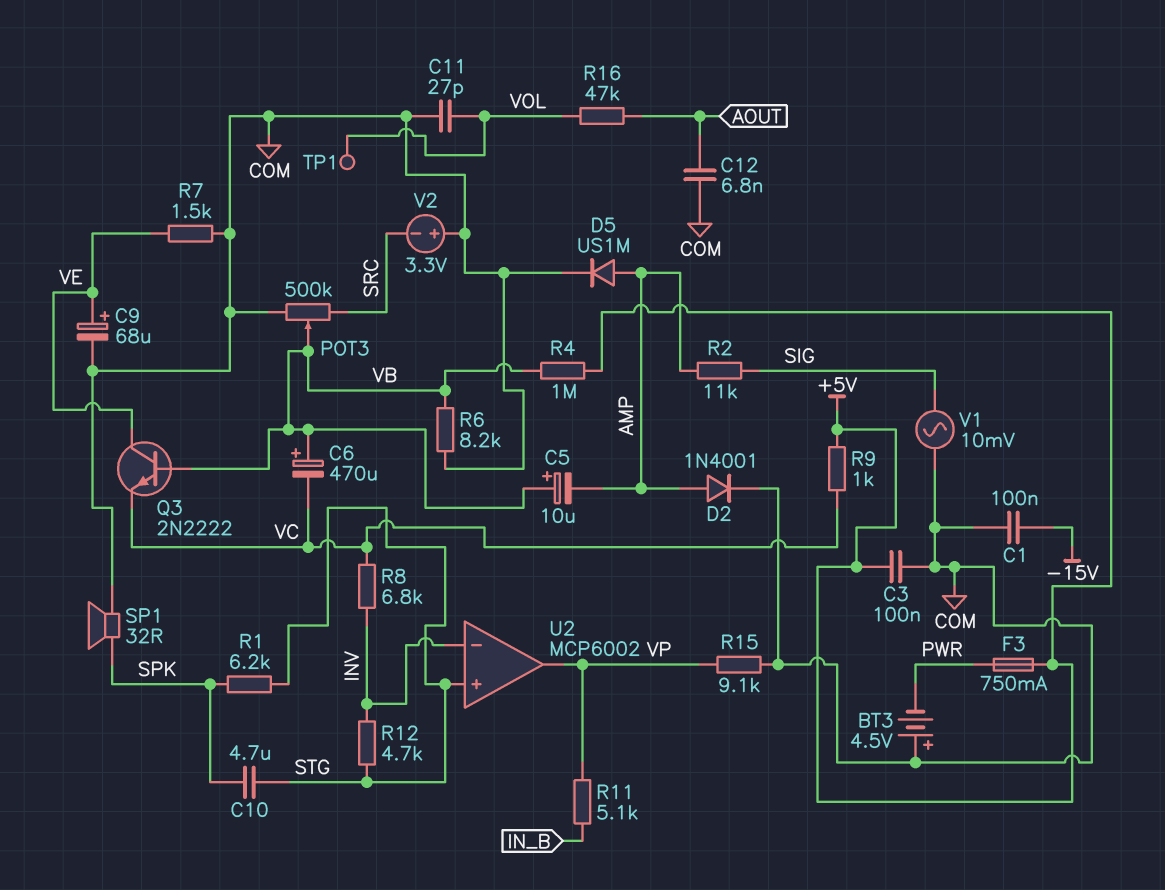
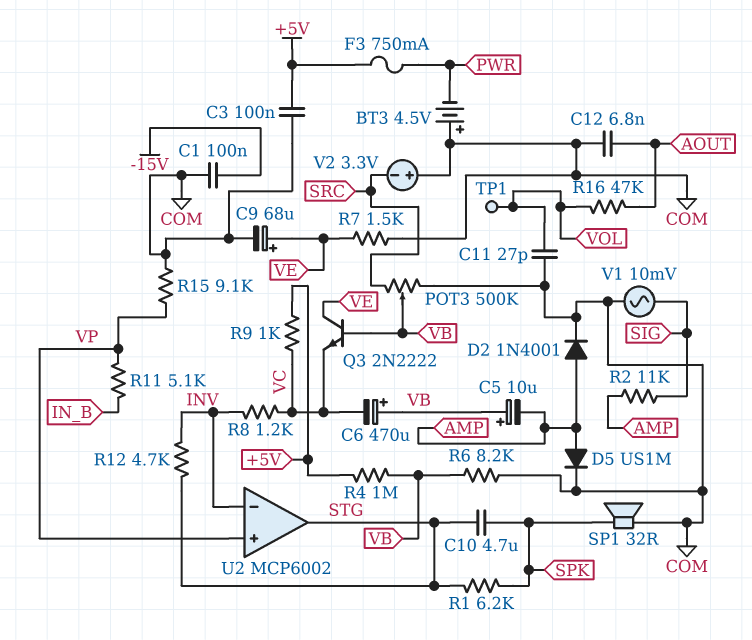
R8: 6.8k (INV, VC) -> 1.2k (INV, VC)
U2 pin in+: STG -> VP
U2 pin out: VP -> STG

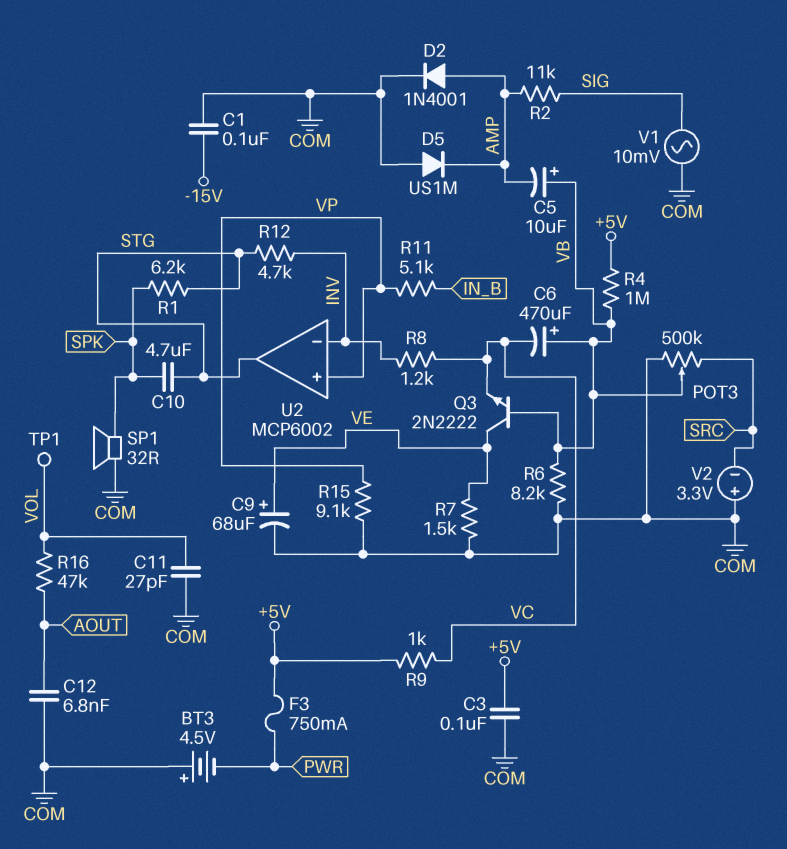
D5: diode US1M (A AMP, K COM) -> diode US1M (A COM, K AMP)

